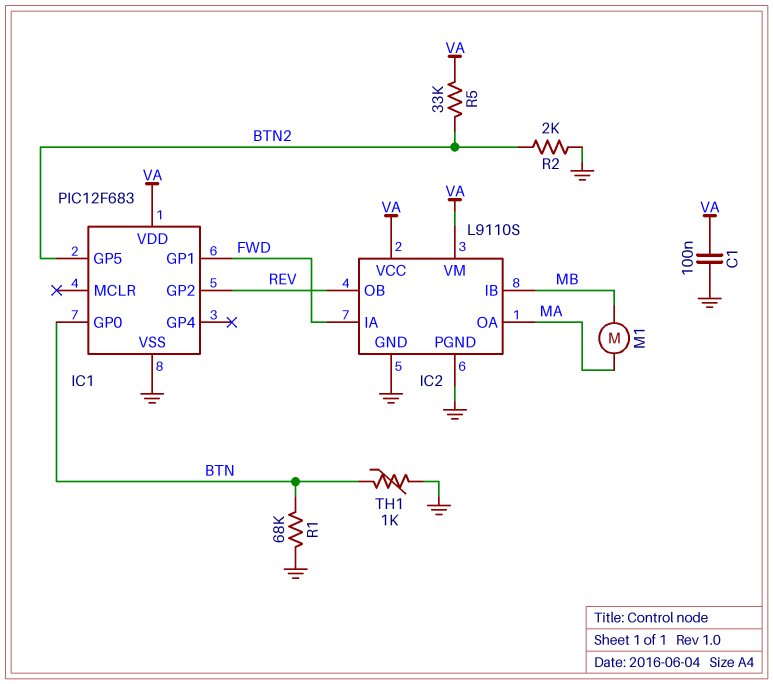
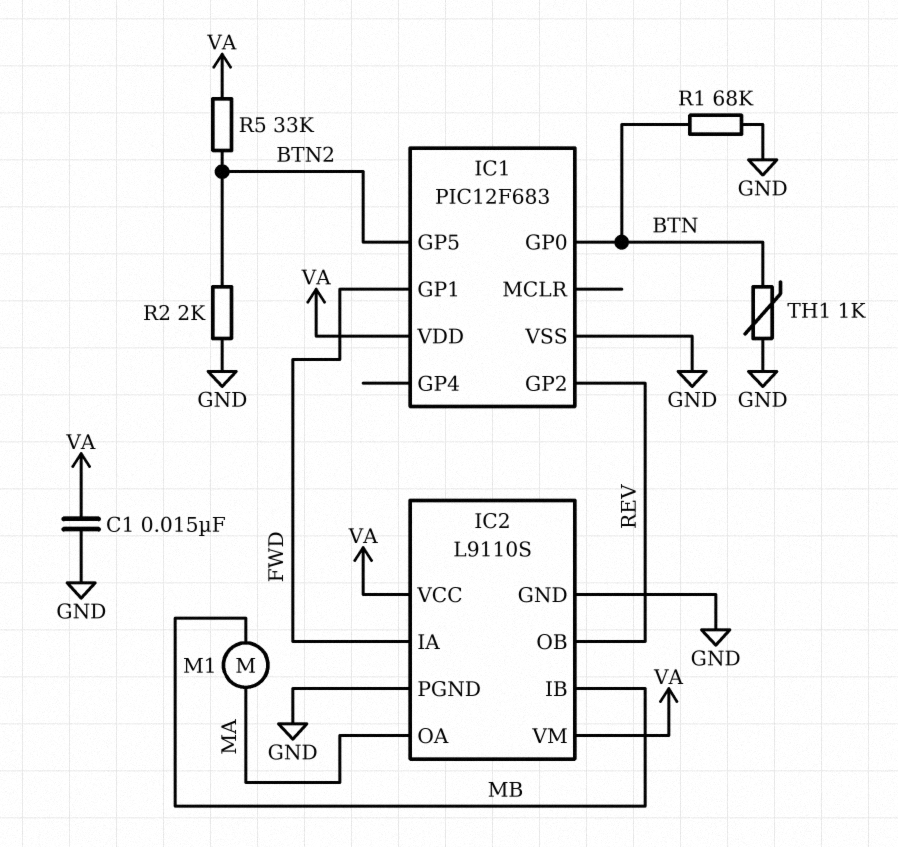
C1: 100nF (GND, VA) -> 15nF (GND, VA)

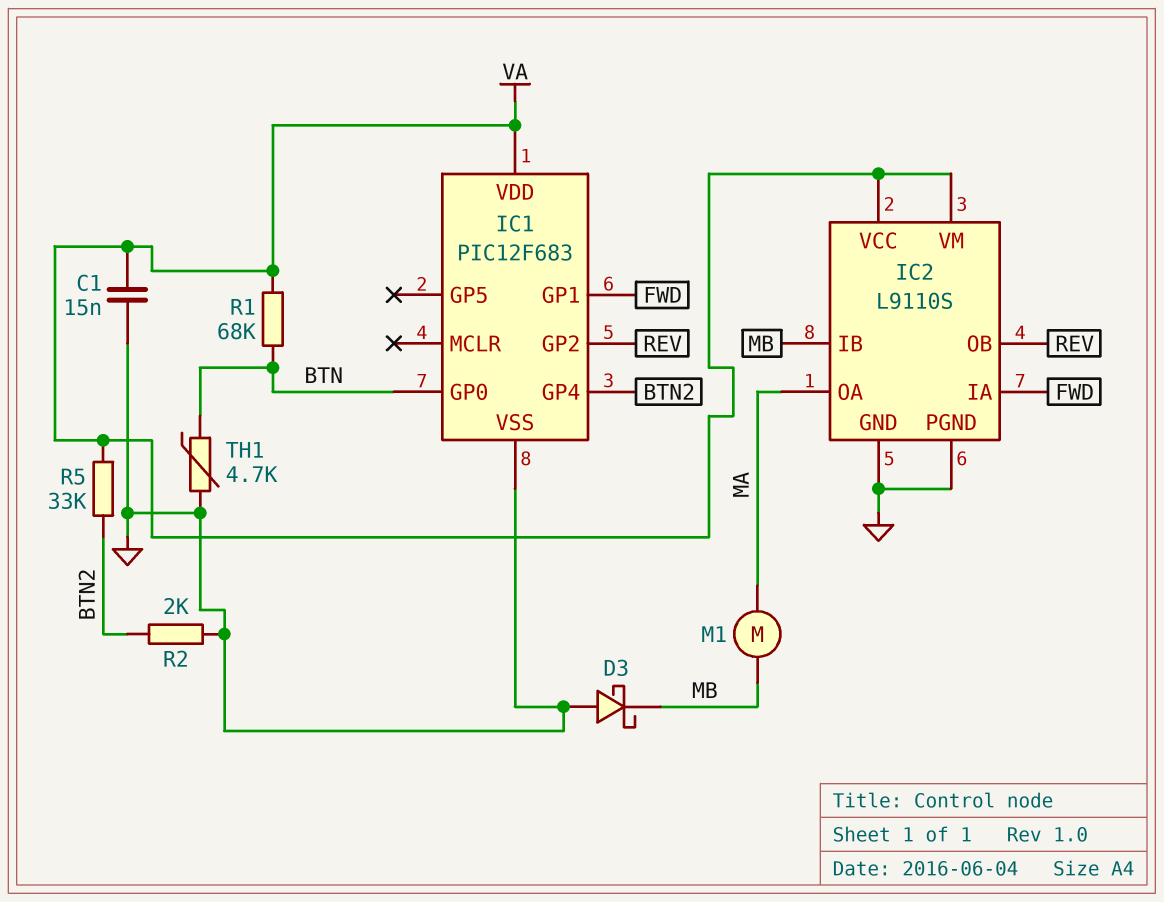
D3: none -> schottky (A GND, K MB)
IC1 pin GP4: none -> BTN2
IC1 pin GP5: BTN2 -> none
R1: 68k (BTN, GND) -> 68k (BTN, VA)
TH1: 1k (BTN, GND) -> 4.7k (BTN, GND)

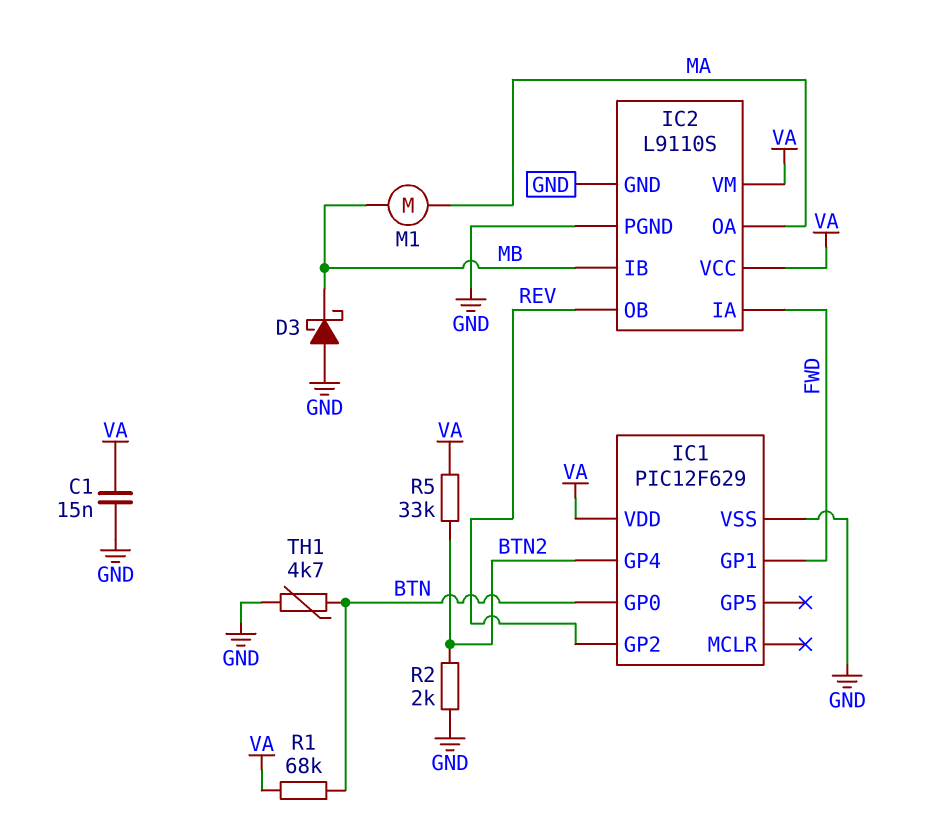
IC1: PIC12F683 -> PIC12F629

